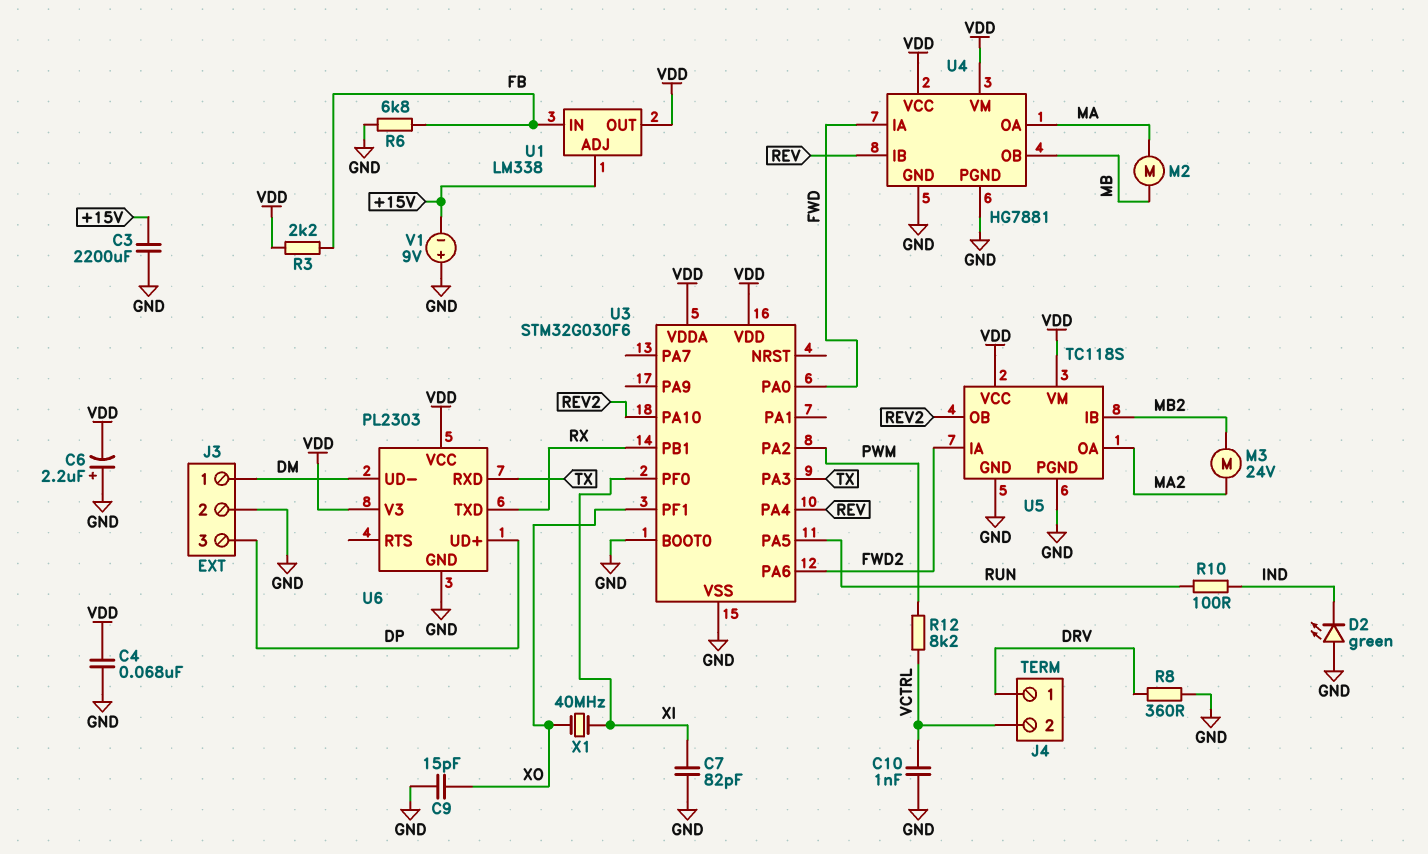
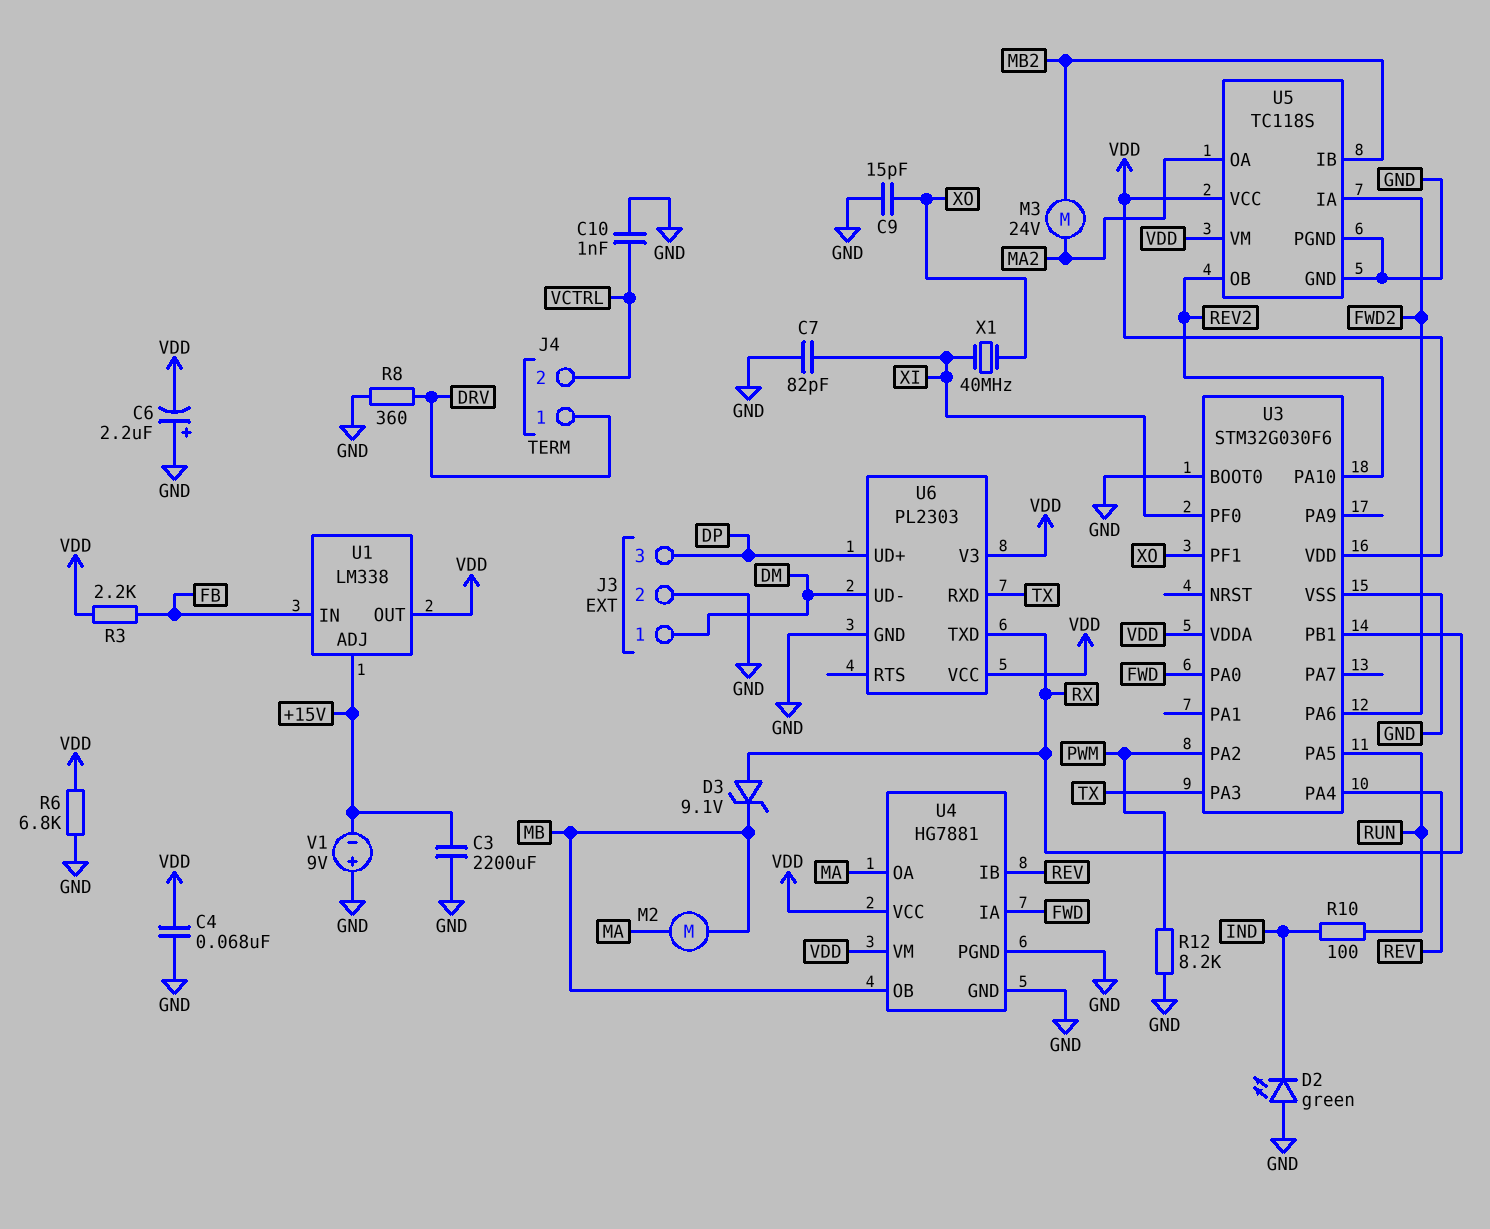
D3: none -> zener 9.1V (A RX, K MB)
R6: 6.8k (FB, GND) -> 6.8k (GND, VDD)
R12: 8.2k (PWM, VCTRL) -> 8.2k (GND, PWM)

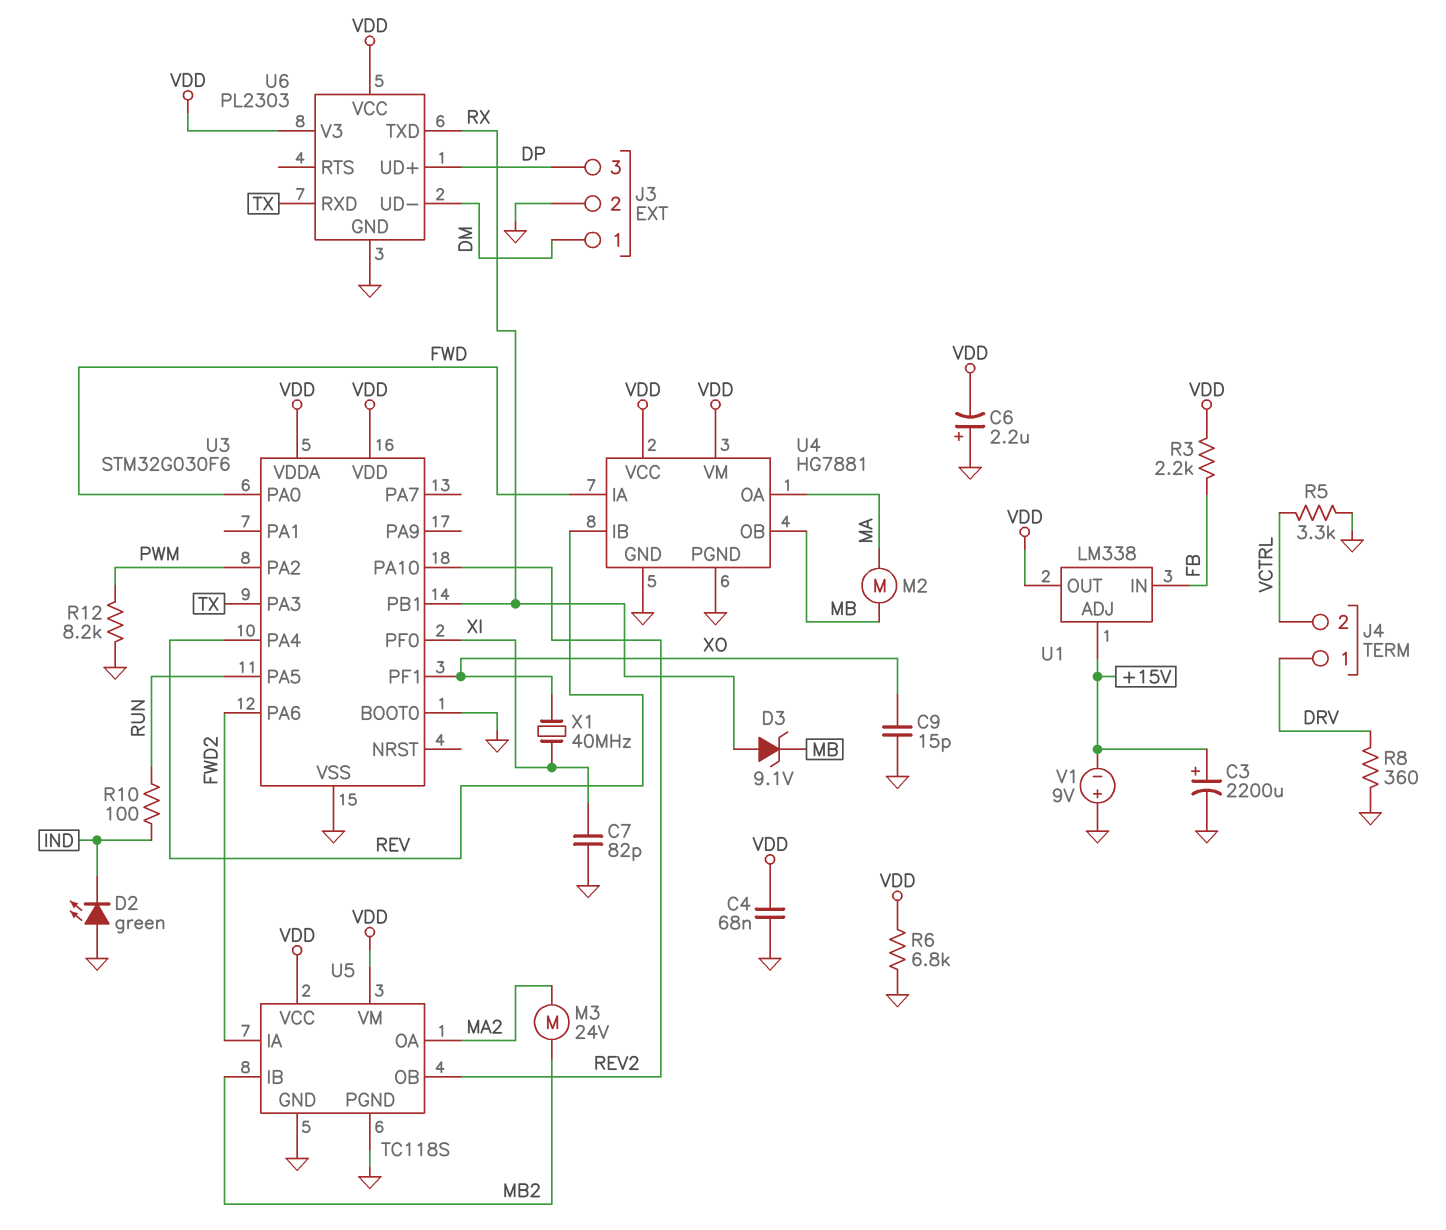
C3: 2200uF (+15V, GND) -> 2200uF (plus +15V, minus GND)
C10: 1nF (GND, VCTRL) -> none
R5: none -> 3.3k (GND, VCTRL)

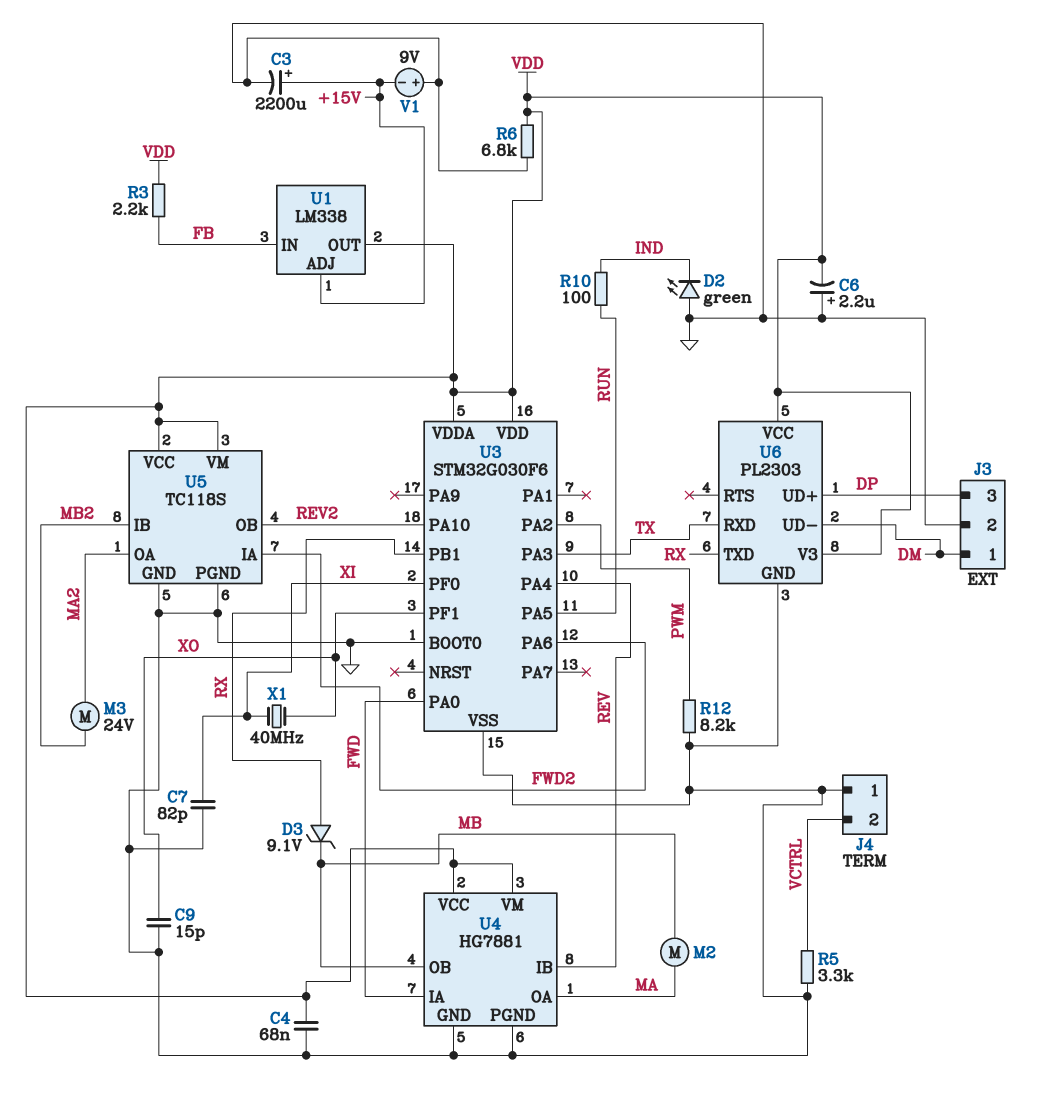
J4 pin 1: DRV -> GND
R8: 360 (DRV, GND) -> none

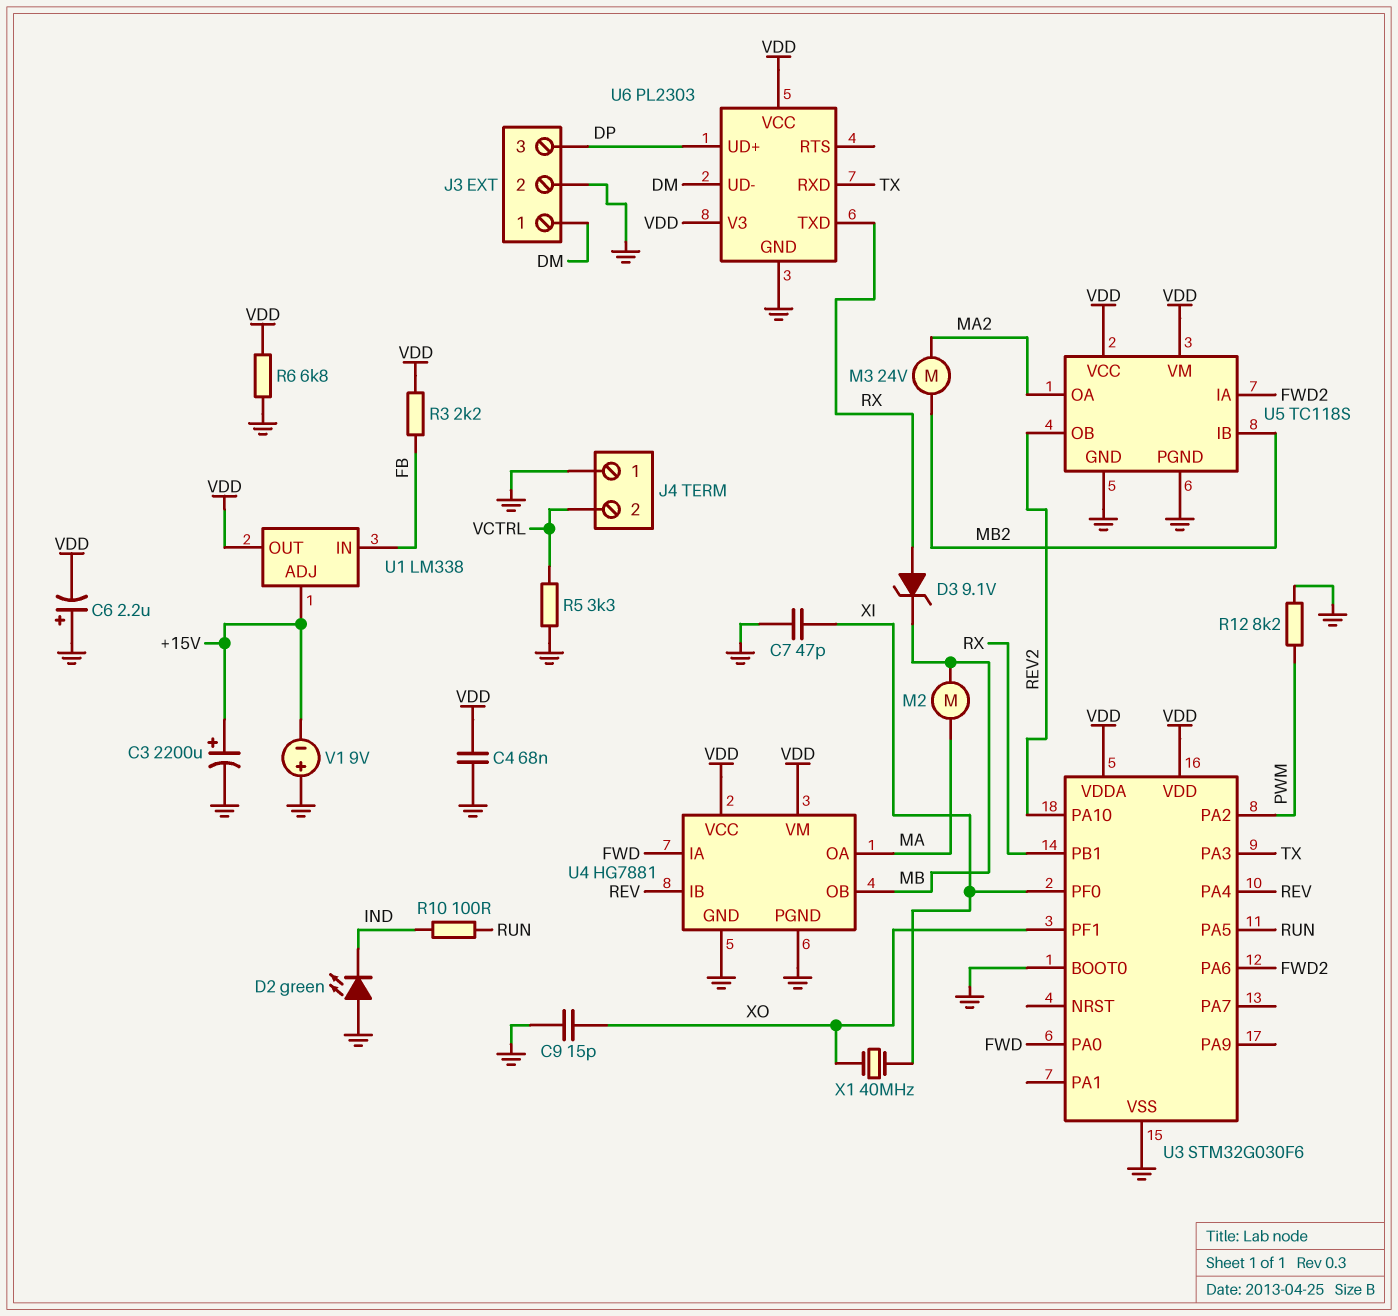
C7: 82pF (GND, XI) -> 47pF (GND, XI)

